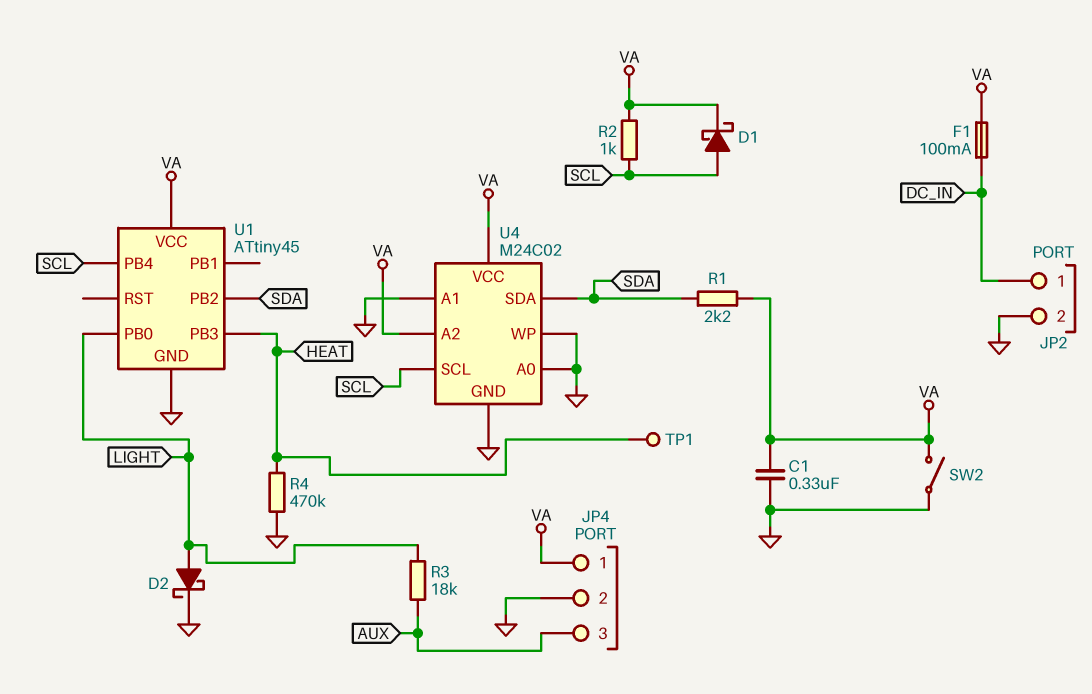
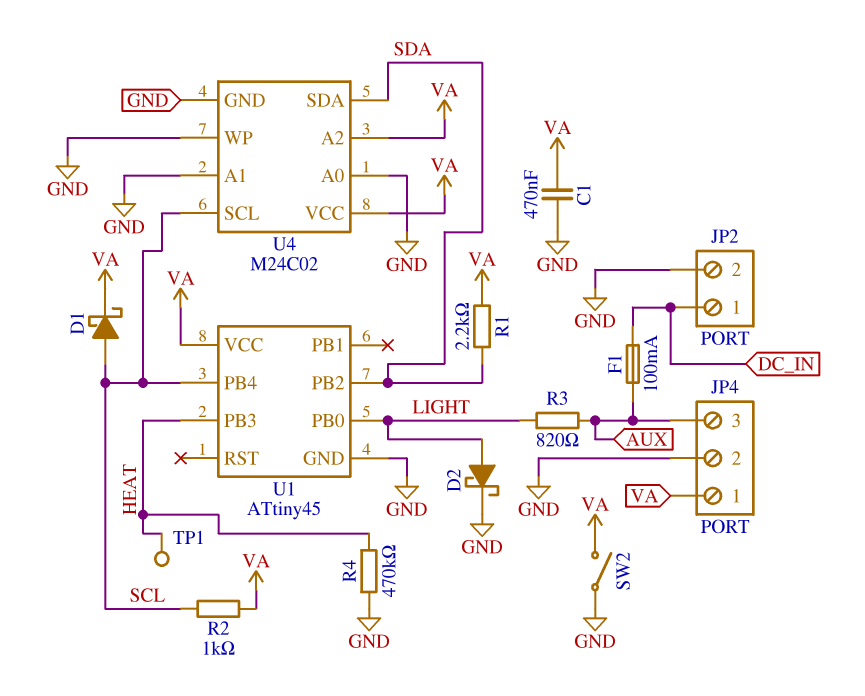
C1: 330nF (GND, VA) -> 470nF (GND, VA)
F1: 100mA (DC_IN, VA) -> 100mA (AUX, DC_IN)
R3: 18k (AUX, LIGHT) -> 820 (AUX, LIGHT)

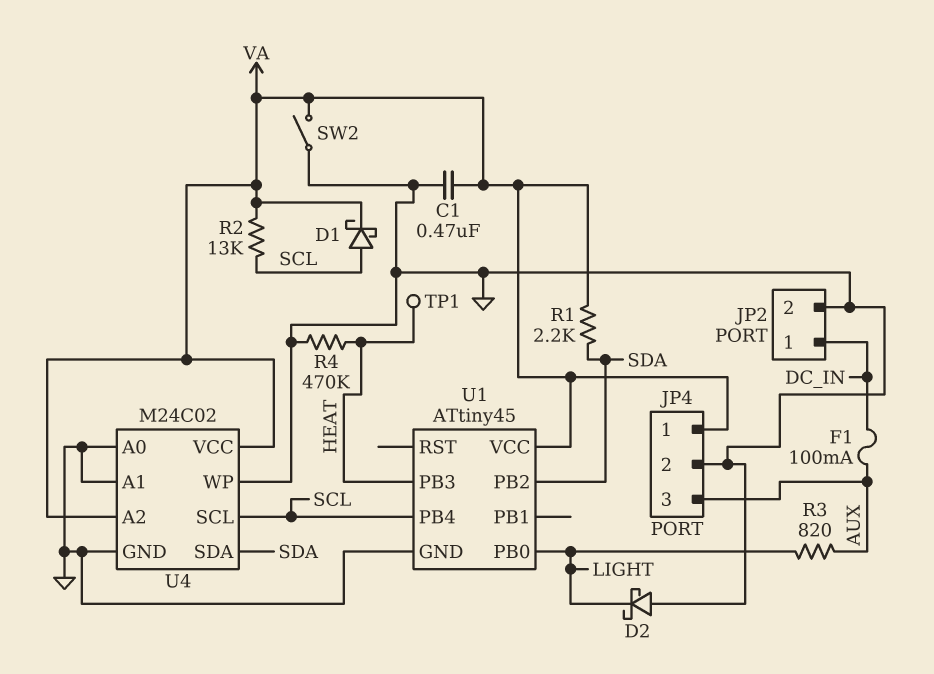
D2: schottky (A LIGHT, K GND) -> schottky (A GND, K LIGHT)
R2: 1k (SCL, VA) -> 13k (SCL, VA)

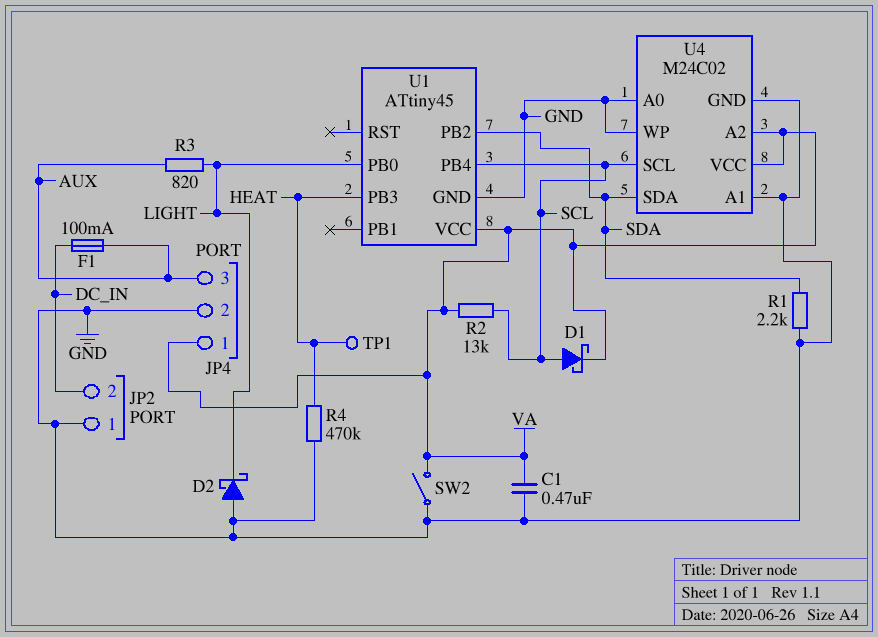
JP2 pin 1: DC_IN -> GND
JP2 pin 2: GND -> DC_IN
R1: 2.2k (SDA, VA) -> 2.2k (GND, SDA)

